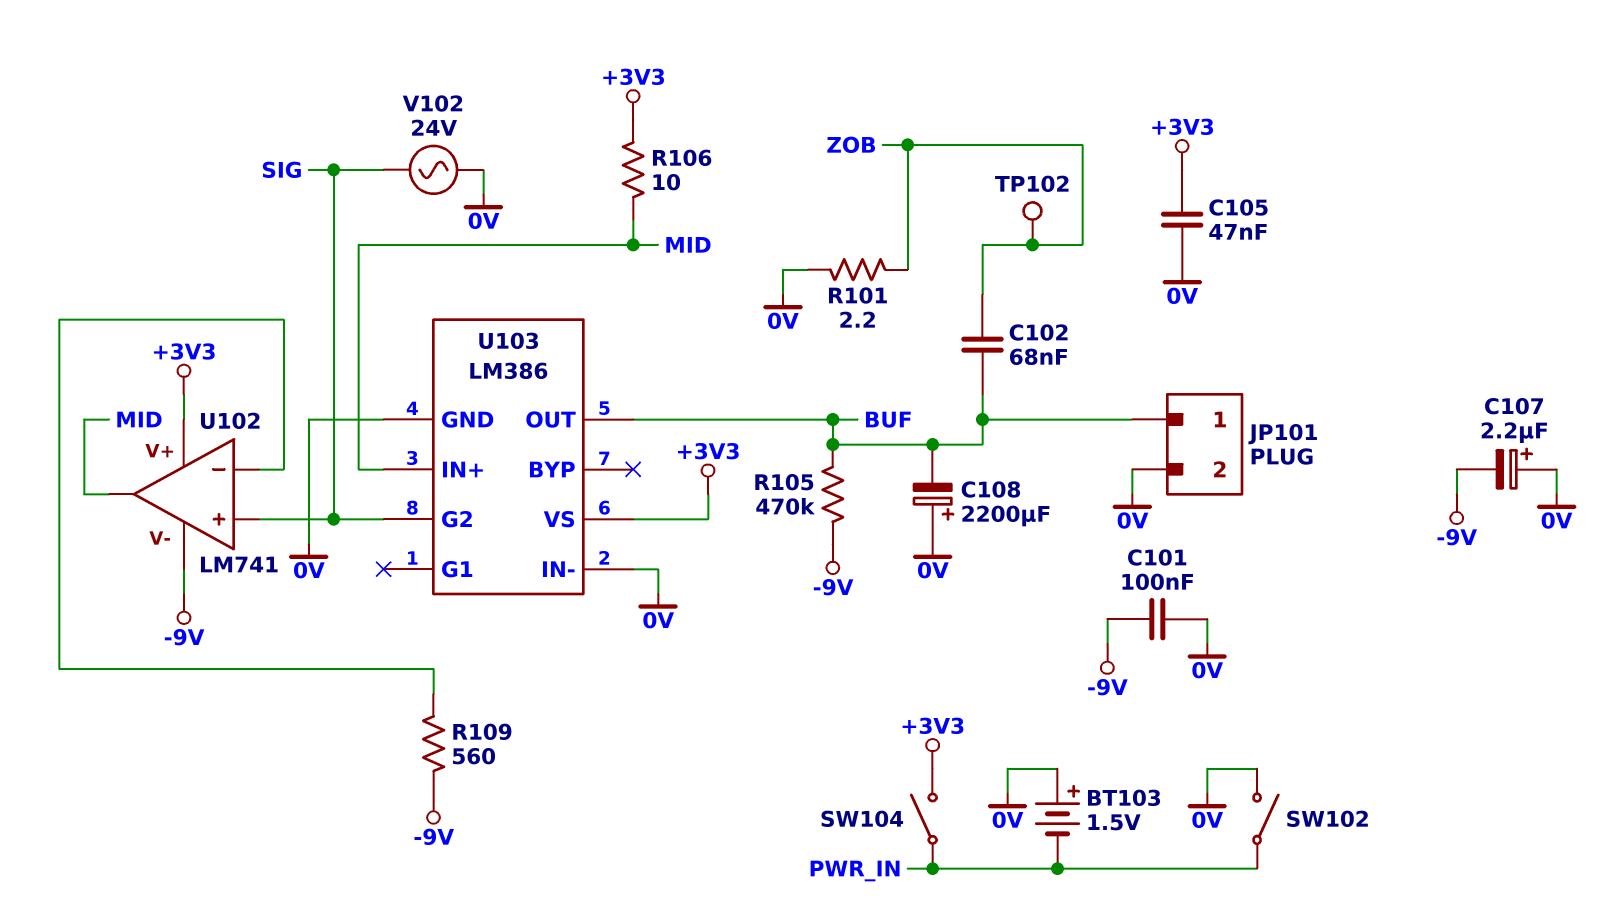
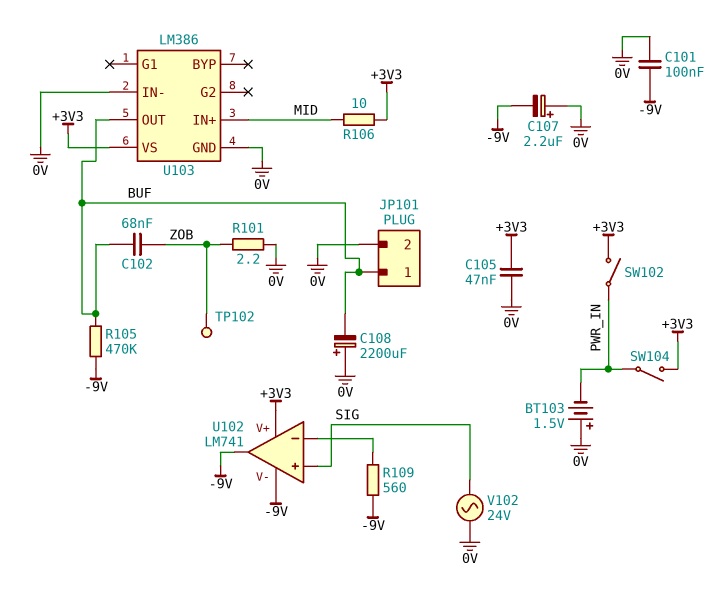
SW102: switch (0V, PWR_IN) -> switch (+3V3, PWR_IN)
U102 pin out: MID -> -9V
U103 pin G2: SIG -> none

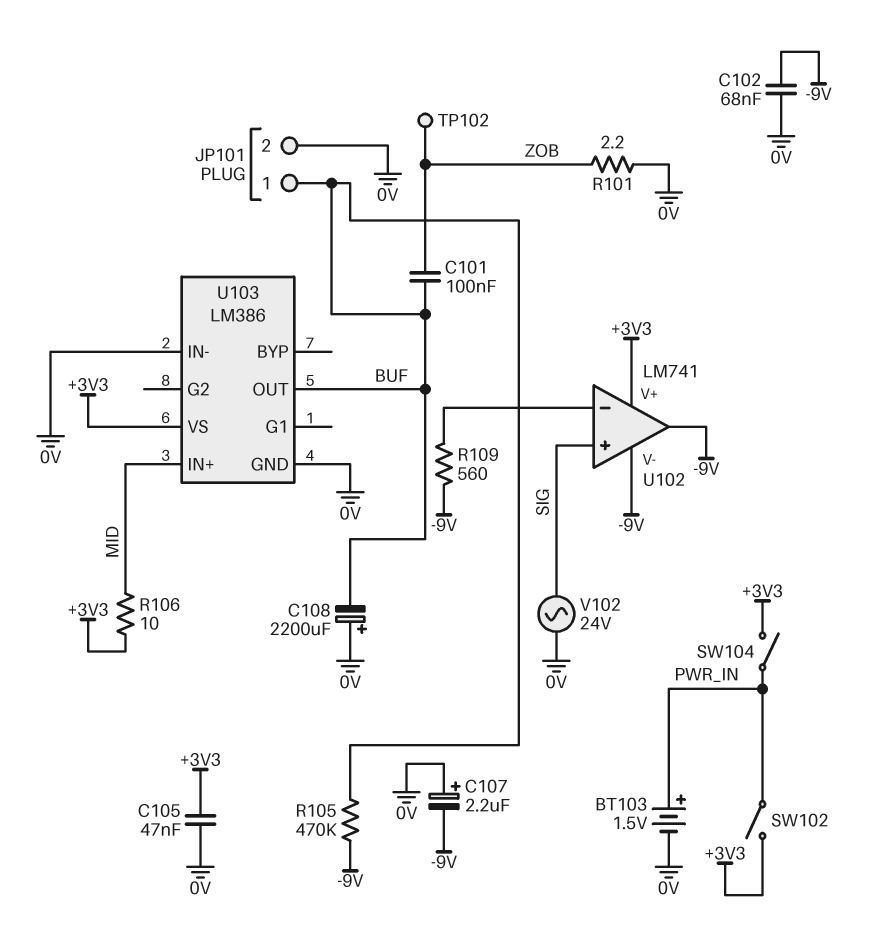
BT103: 1.5V (plus 0V, minus PWR_IN) -> 1.5V (plus PWR_IN, minus 0V)
C101: 100nF (-9V, 0V) -> 100nF (BUF, ZOB)
C102: 68nF (BUF, ZOB) -> 68nF (-9V, 0V)

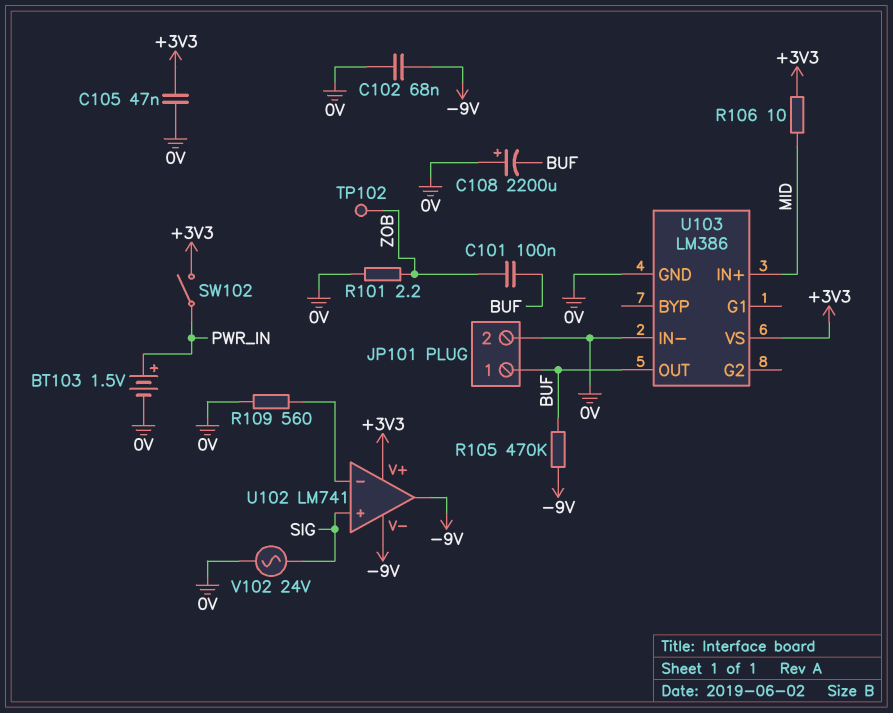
C107: 2.2uF (plus 0V, minus -9V) -> none
R109: 560 (-9V, U102/in-) -> 560 (0V, U102/in-)
SW104: switch (+3V3, PWR_IN) -> none

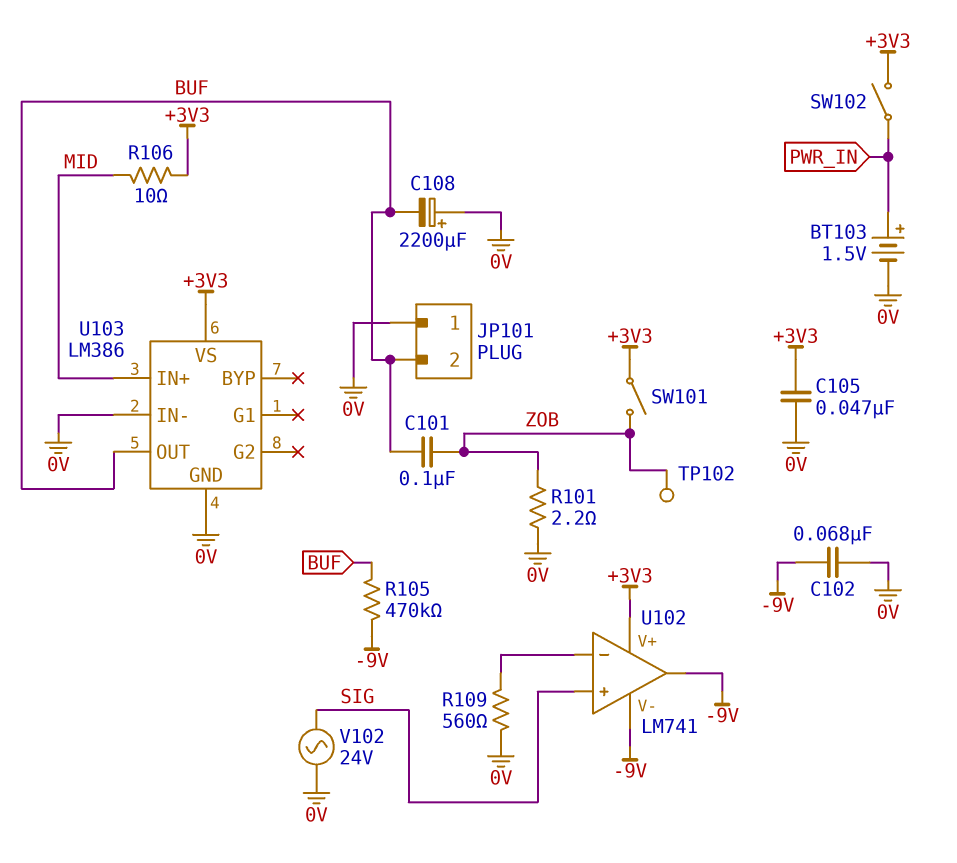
JP101 pin 1: BUF -> 0V
JP101 pin 2: 0V -> BUF
SW101: none -> switch (+3V3, ZOB)

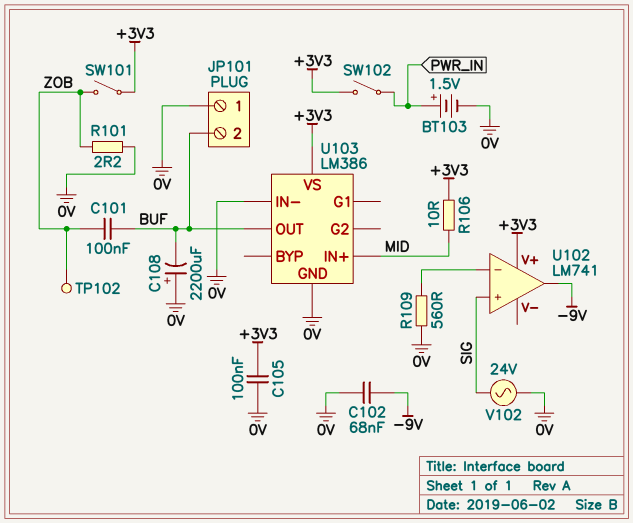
C105: 47nF (+3V3, 0V) -> 100nF (+3V3, 0V)
R105: 470k (-9V, BUF) -> none
U102 pin V-: -9V -> none

